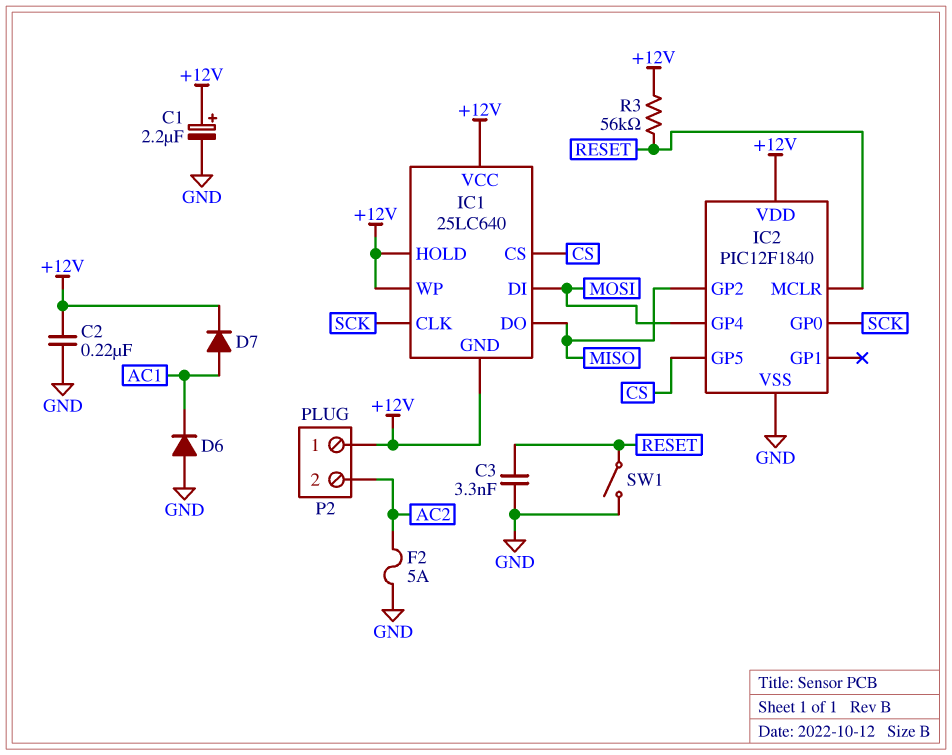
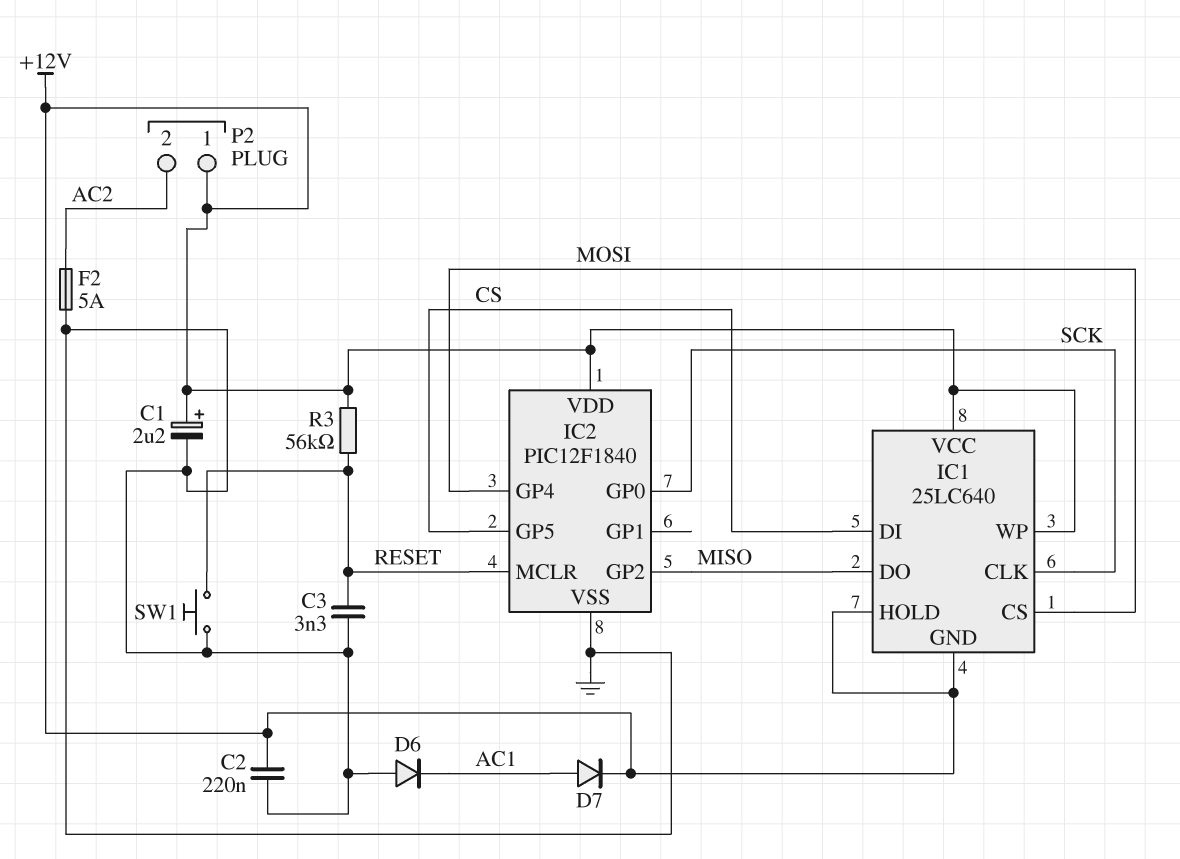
IC1 pin CS: CS -> MOSI
IC1 pin DI: MOSI -> CS
SW1: switch (GND, RESET) -> button (GND, RESET)

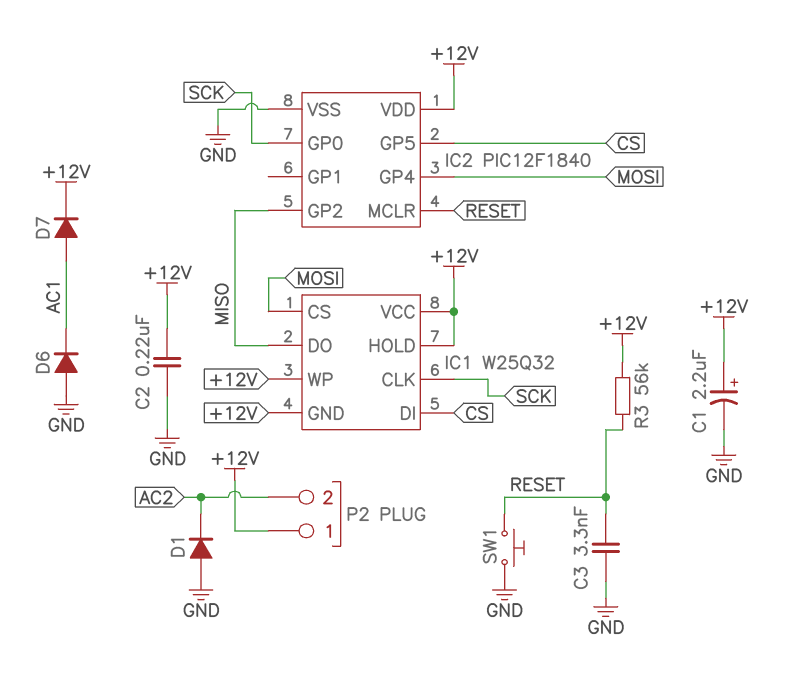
D1: none -> diode (A GND, K AC2)
F2: 5A (AC2, GND) -> none
IC1: 25LC640 -> W25Q32

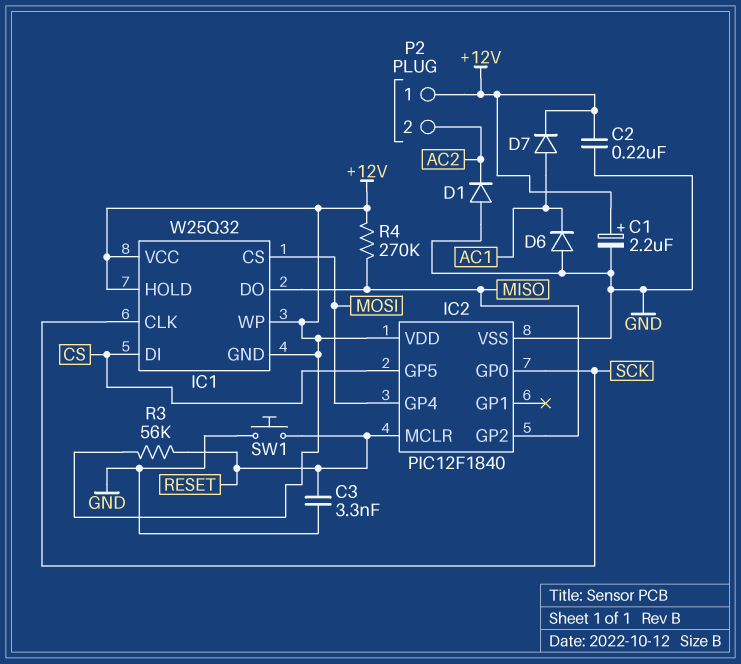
R4: none -> 270k (+12V, MISO)

